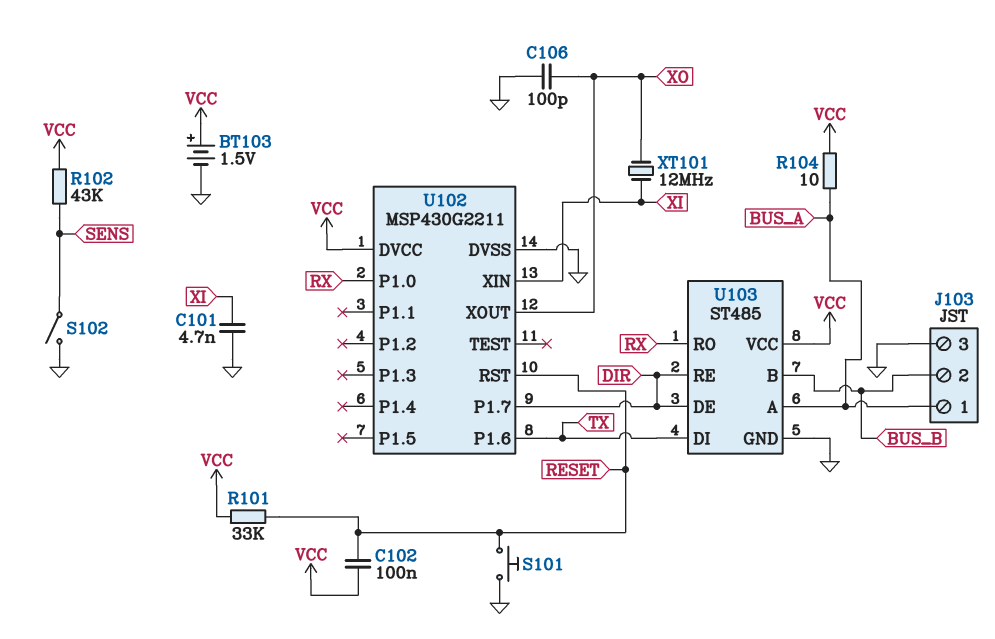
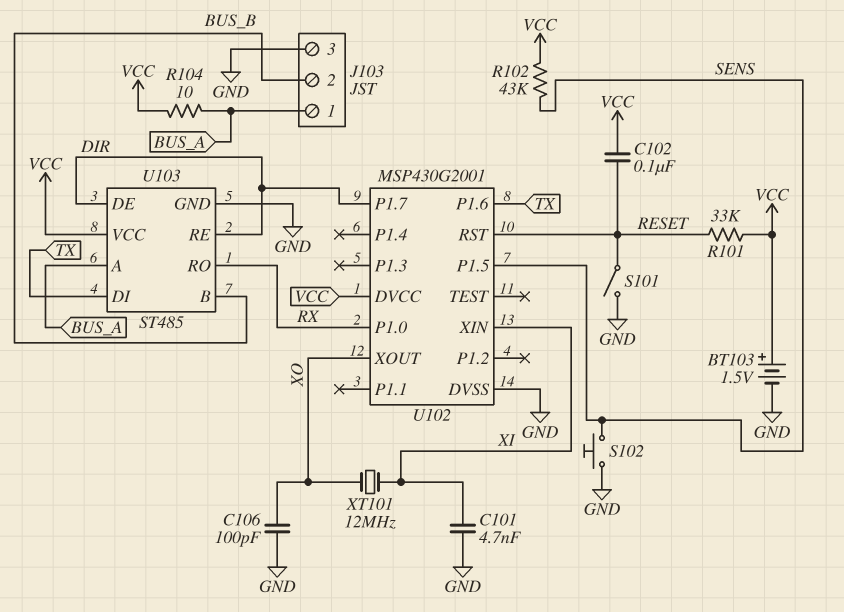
S101: button (GND, RESET) -> switch (GND, RESET)
S102: switch (GND, SENS) -> button (GND, SENS)
U102: MSP430G2211 -> MSP430G2001
U102 pin P1.5: none -> SENS

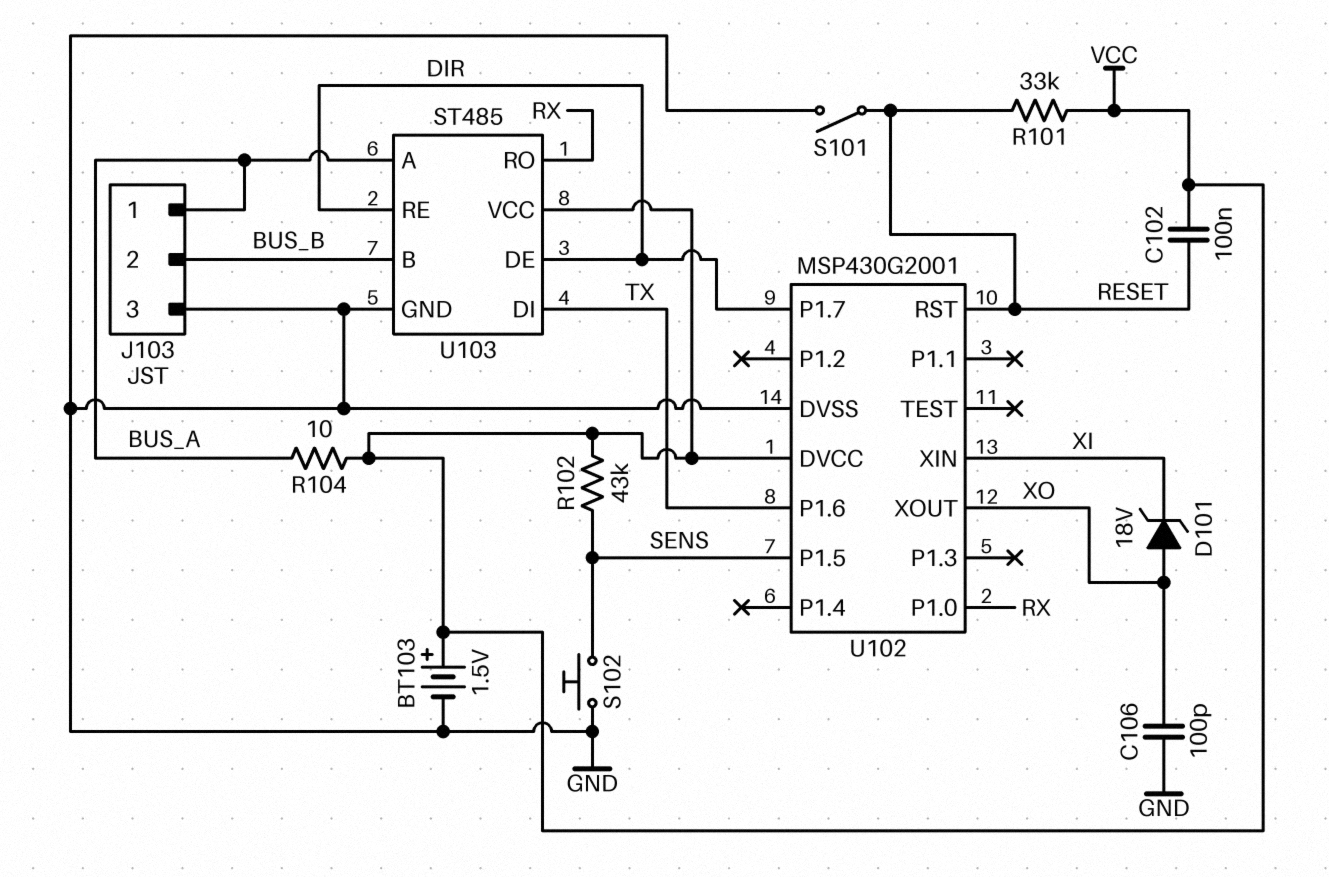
C101: 4.7nF (GND, XI) -> none
D101: none -> zener 18V (A XO, K XI)
XT101: 12MHz (XI, XO) -> none

